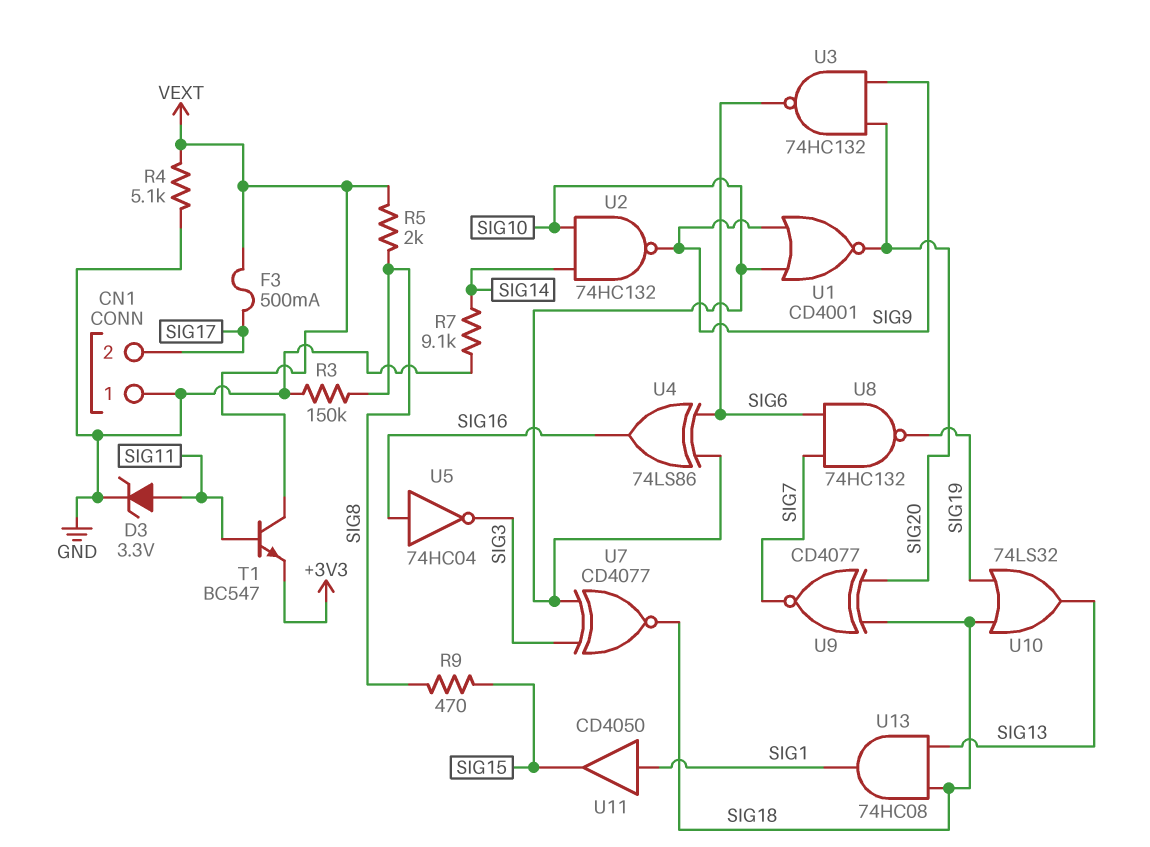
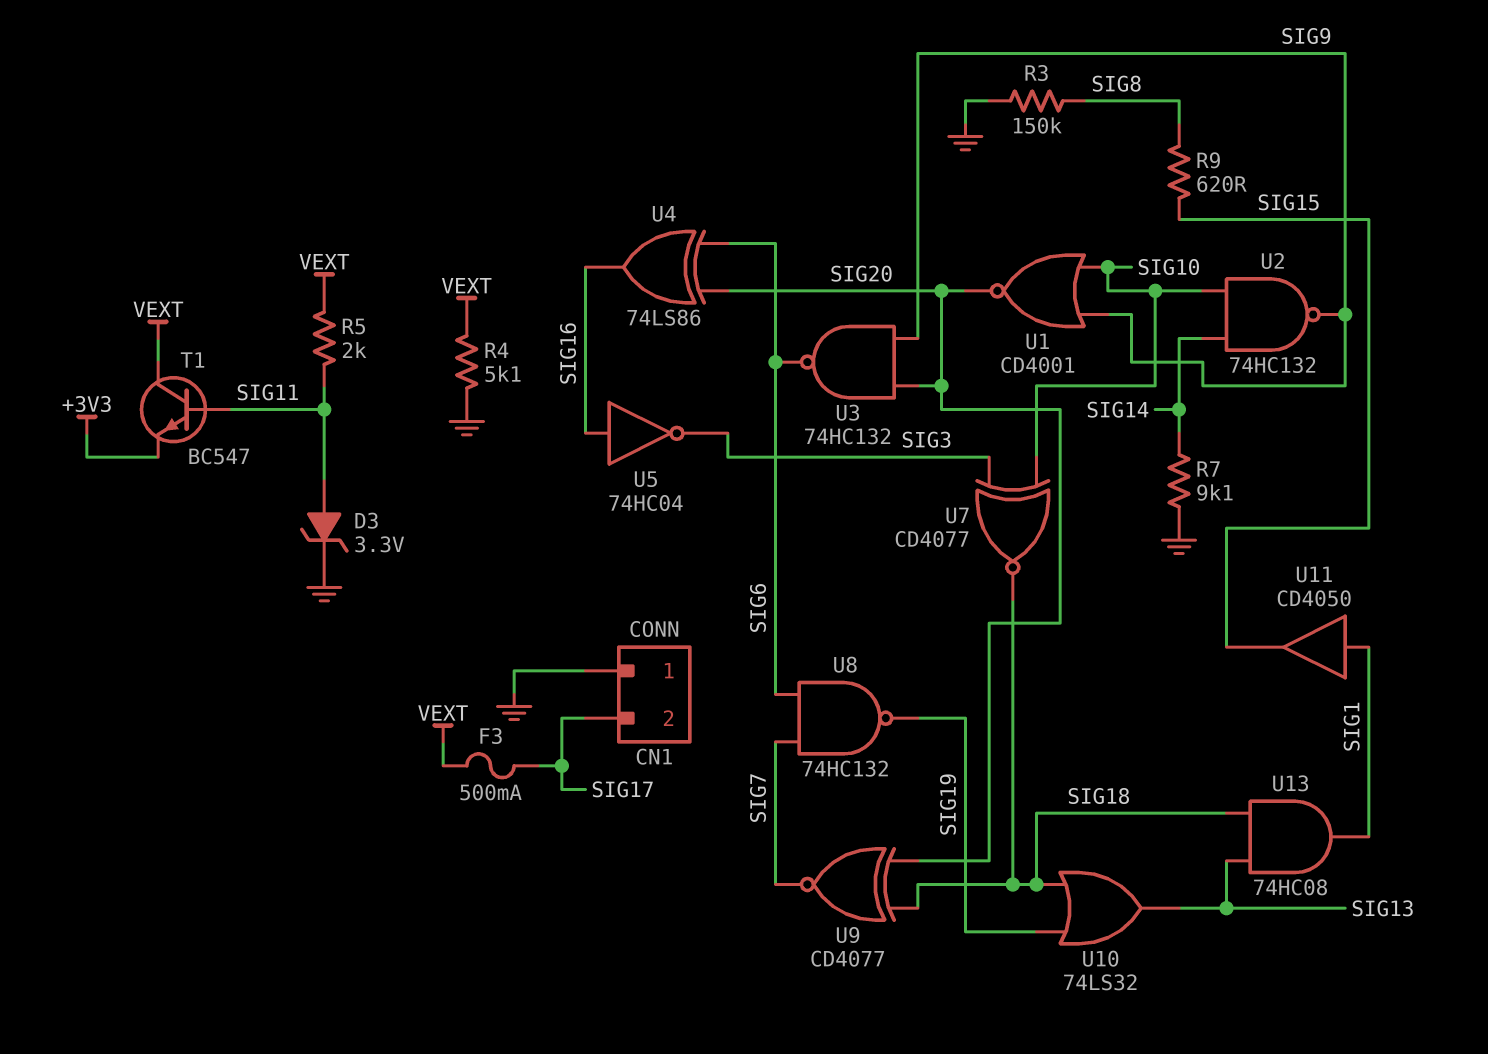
R5: 2k (SIG8, VEXT) -> 2k (SIG11, VEXT)
R9: 470 (SIG8, SIG15) -> 620 (SIG8, SIG15)
U4: XOR 74LS86 (in SIG6, in SIG10, out SIG16) -> XOR 74LS86 (in SIG6, in SIG20, out SIG16)

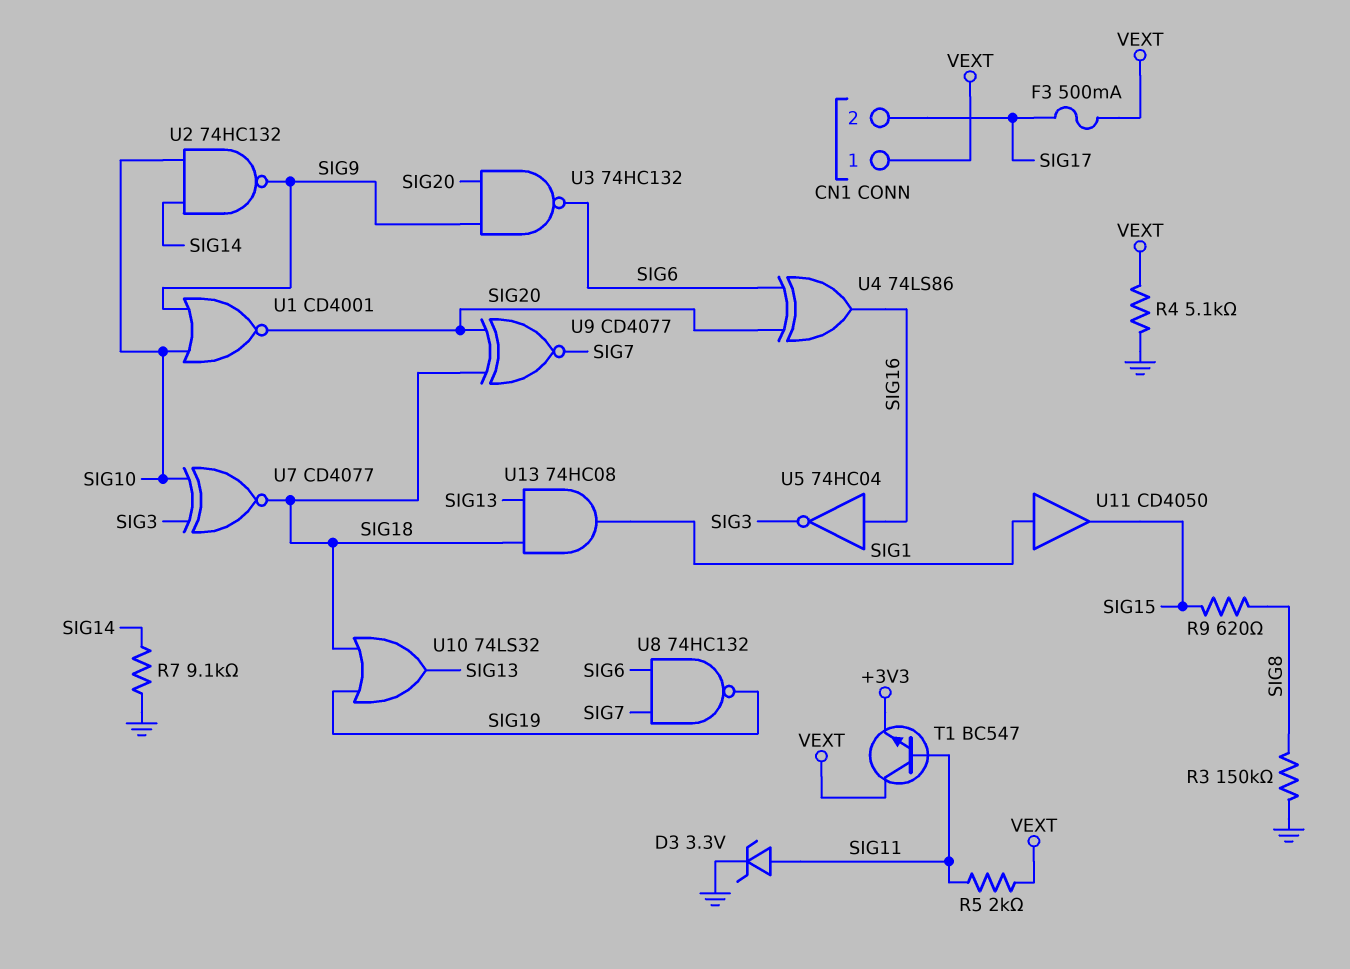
CN1 pin 1: GND -> VEXT

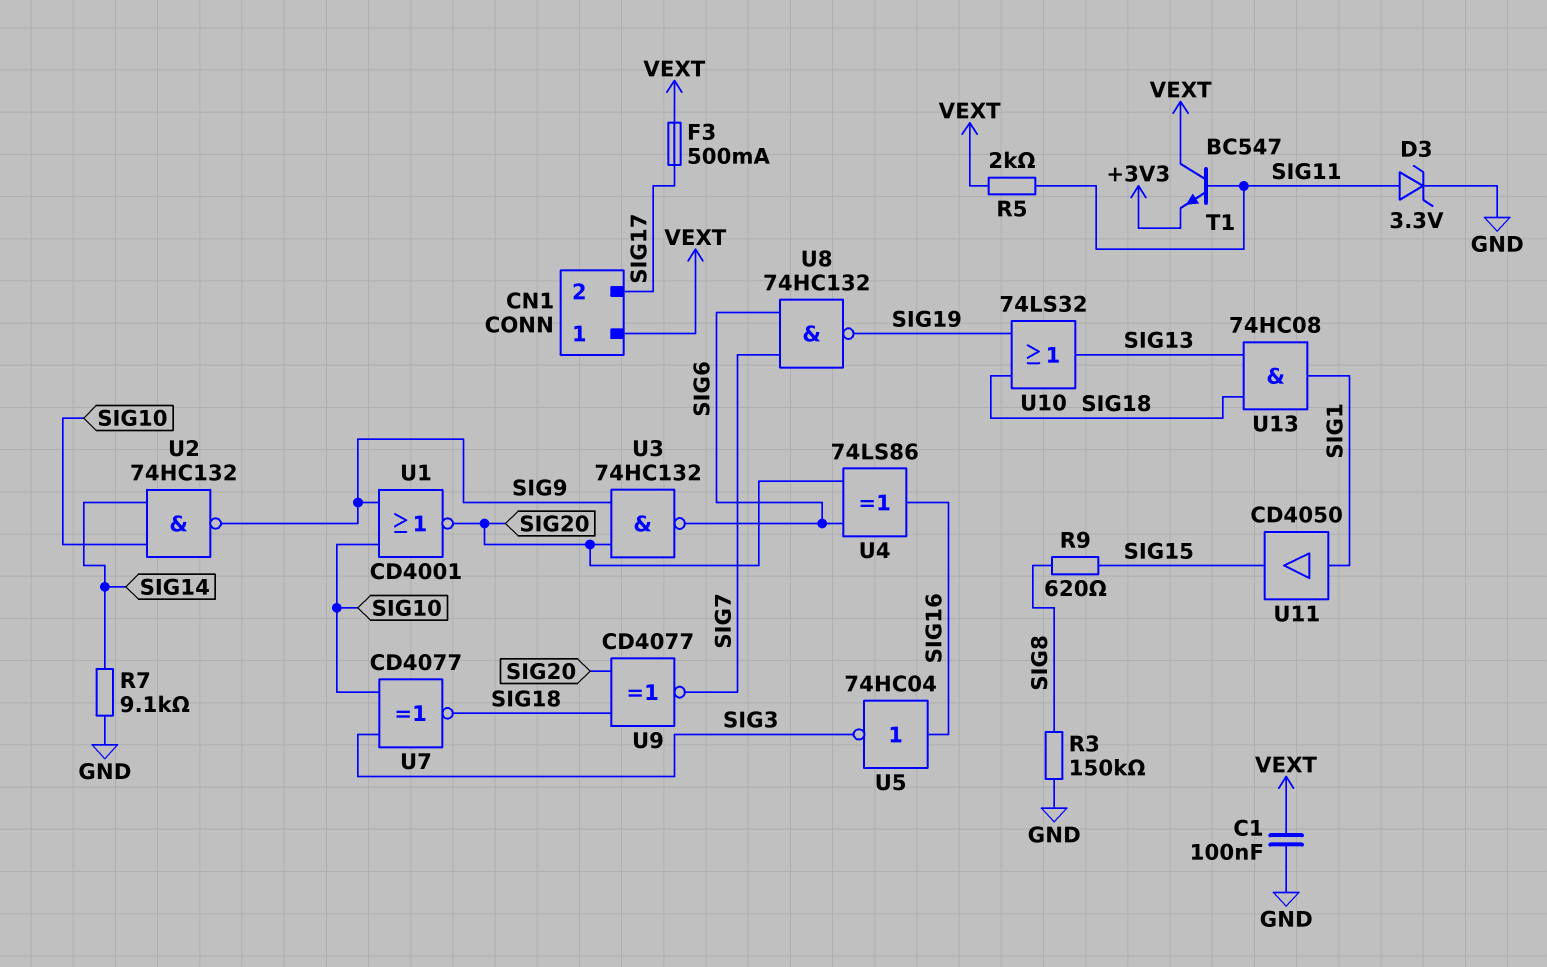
C1: none -> 100nF (GND, VEXT)
R4: 5.1k (GND, VEXT) -> none

